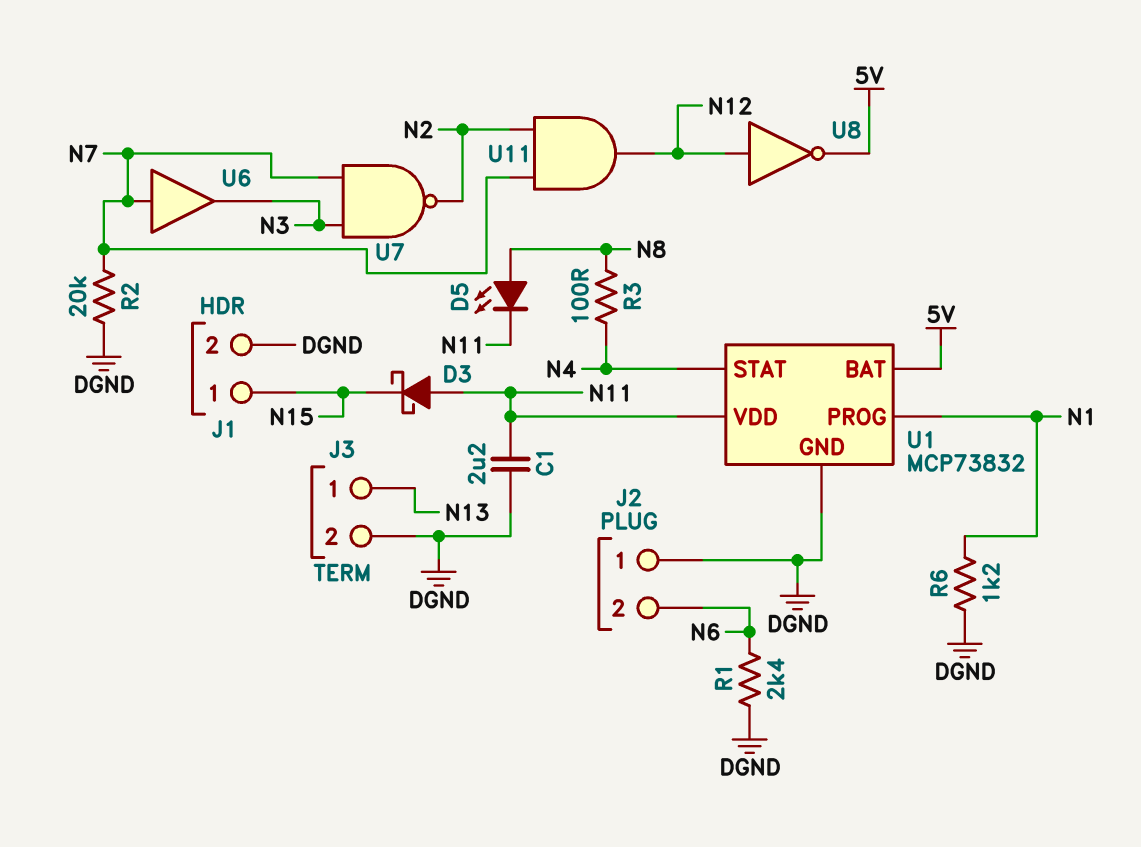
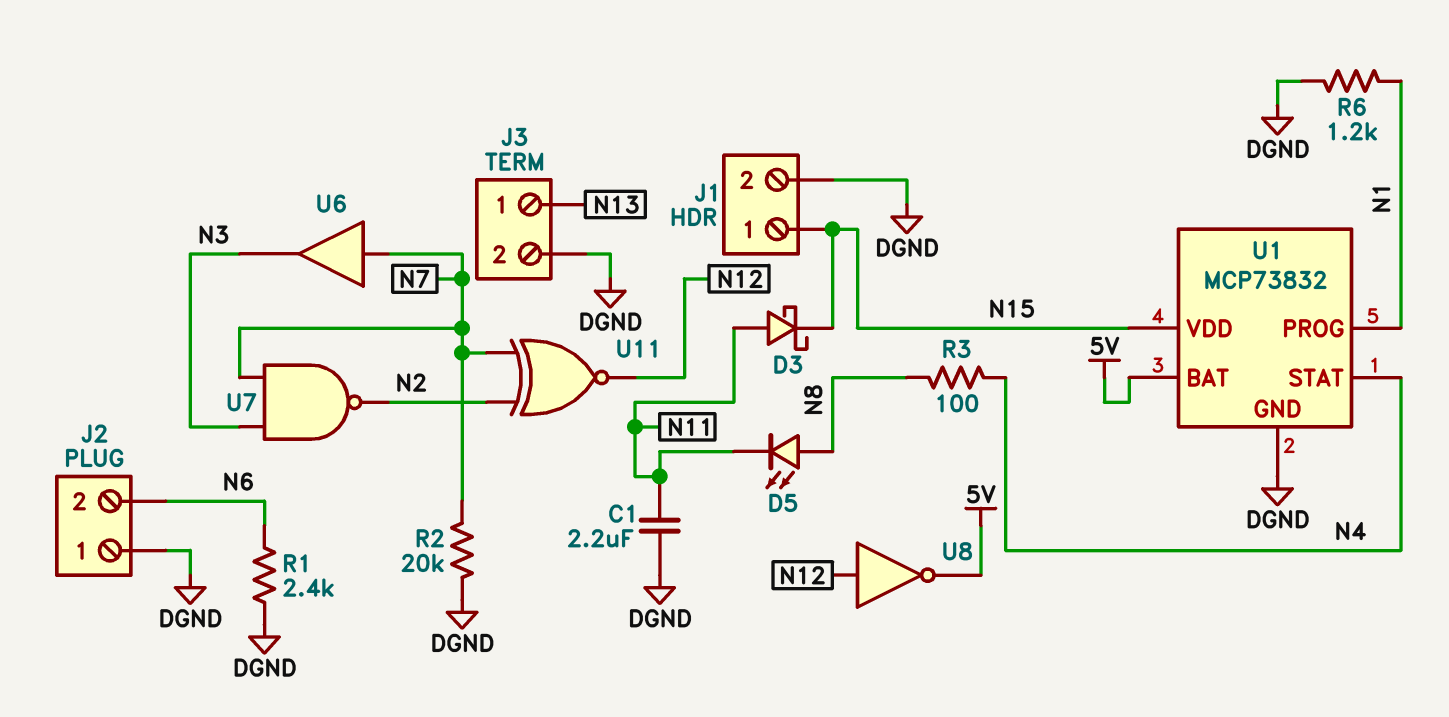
U1 pin VDD: N11 -> N15
U11: AND (in N2, in N7, out N12) -> XNOR (in N2, in N7, out N12)

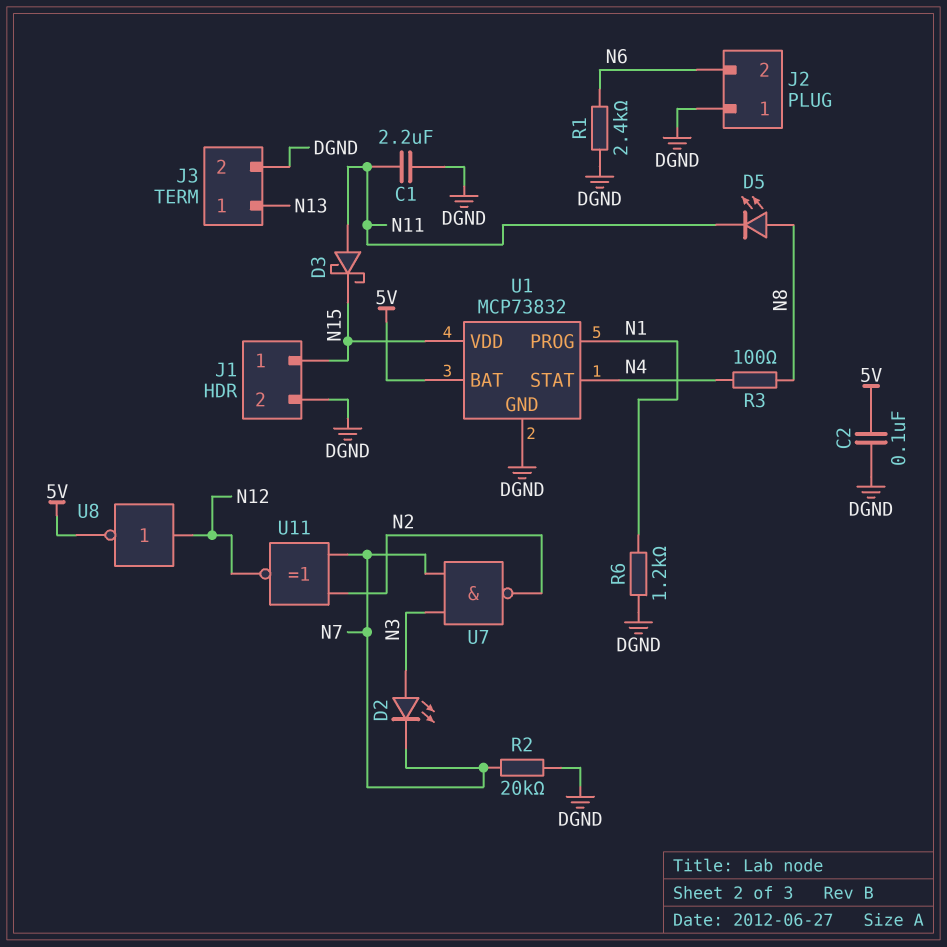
C2: none -> 100nF (5V, DGND)
D2: none -> LED (A N3, K N7)
U6: buffer (in N7, out N3) -> none

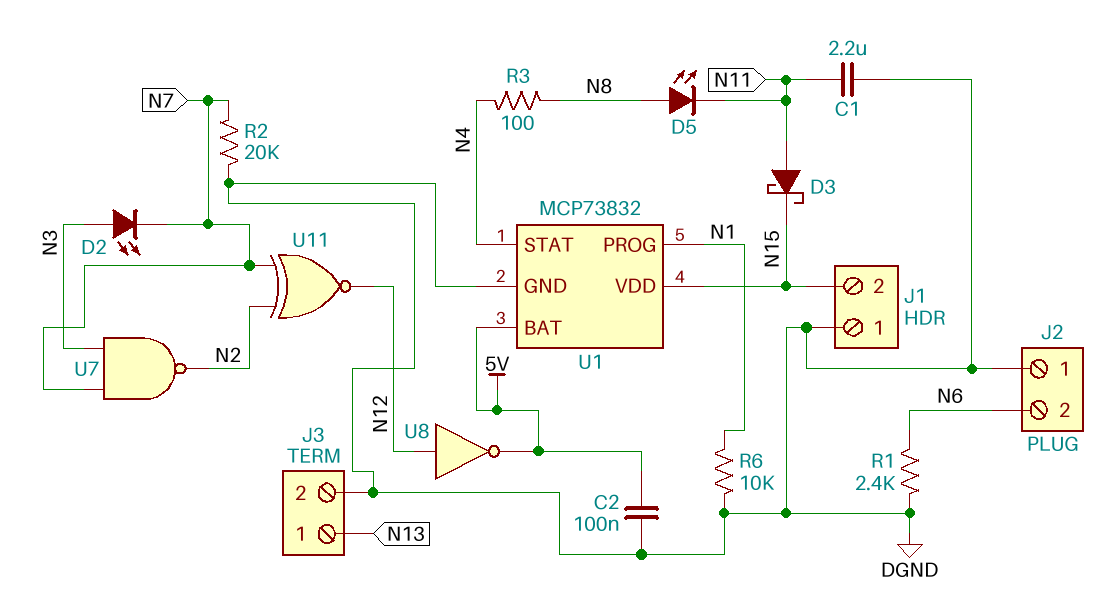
J1 pin 1: N15 -> DGND
J1 pin 2: DGND -> N15
R6: 1.2k (DGND, N1) -> 10k (DGND, N1)

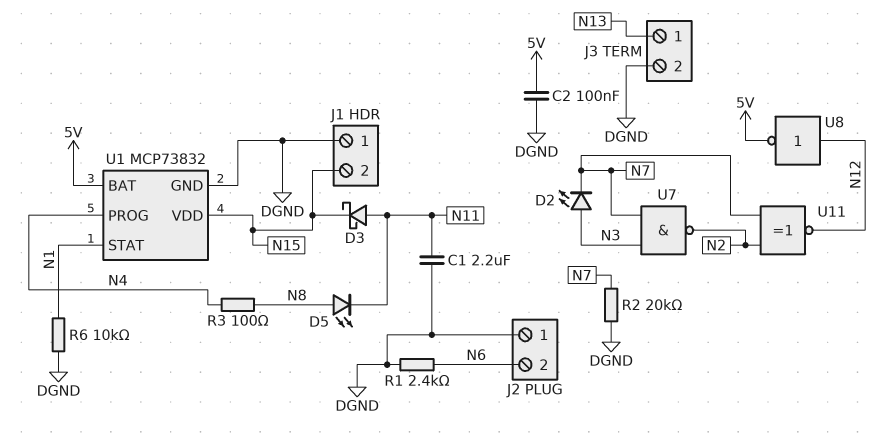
U1 pin PROG: N1 -> N4
U1 pin STAT: N4 -> N1

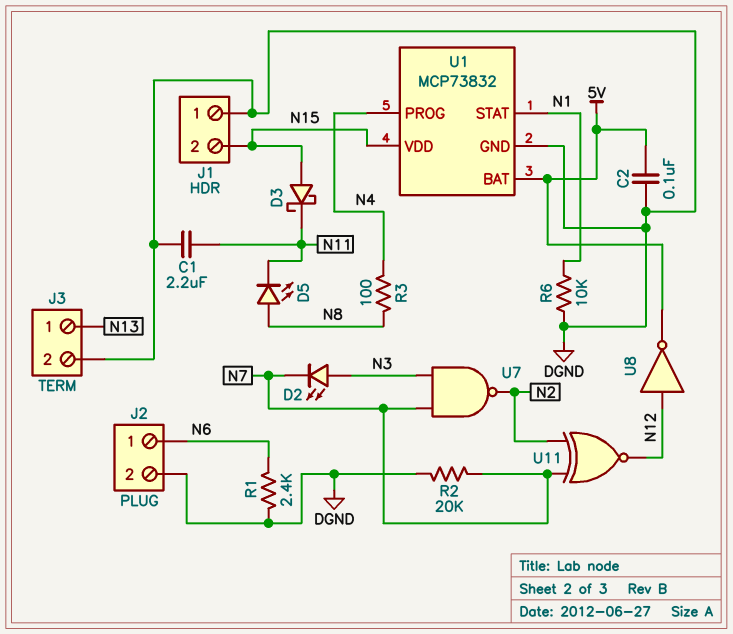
D3: schottky (A N11, K N15) -> schottky (A N15, K N11)
J2 pin 1: DGND -> N6
J2 pin 2: N6 -> DGND

